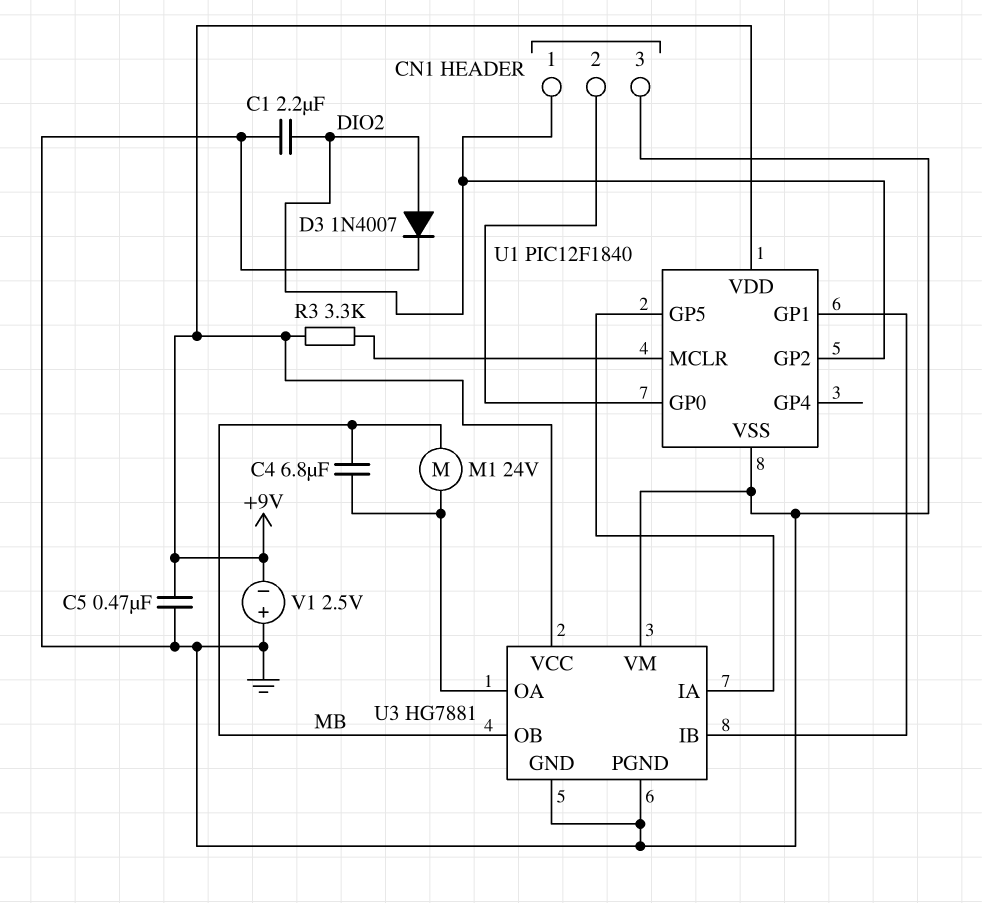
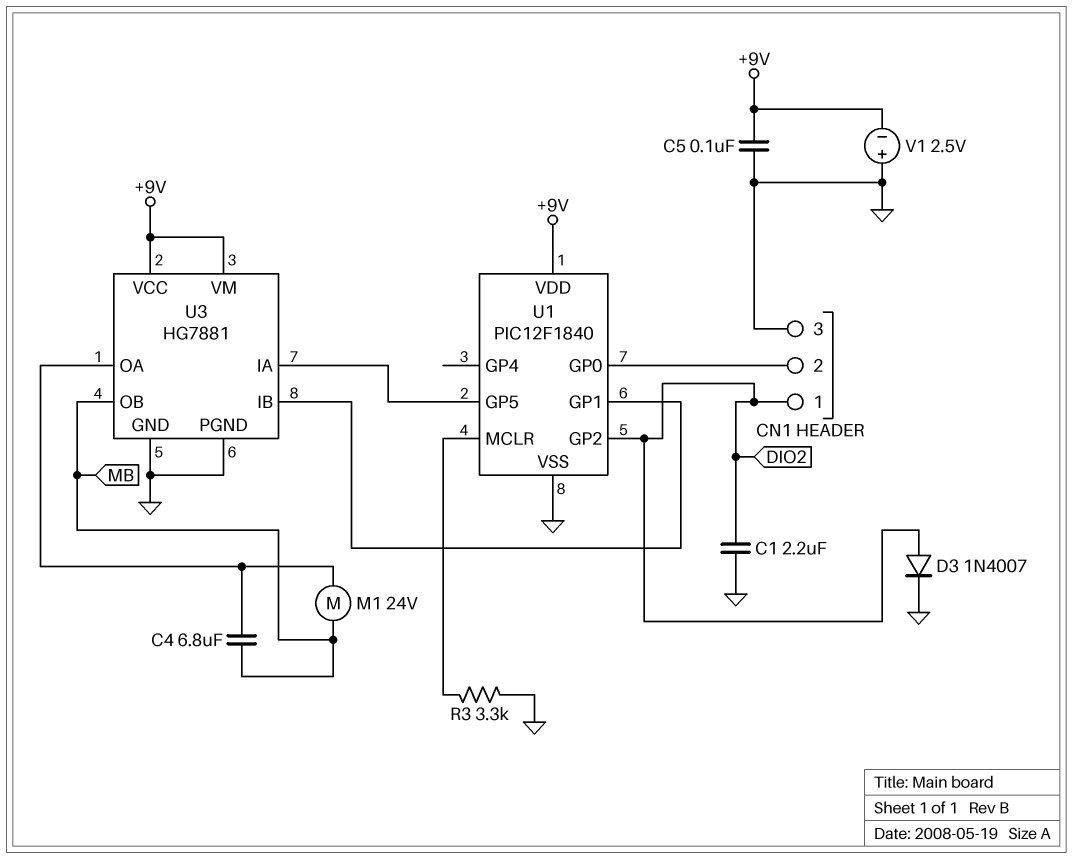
C5: 470nF (+9V, GND) -> 100nF (+9V, GND)
R3: 3.3k (+9V, U1/MCLR) -> 3.3k (GND, U1/MCLR)
U3 pin VM: GND -> +9V

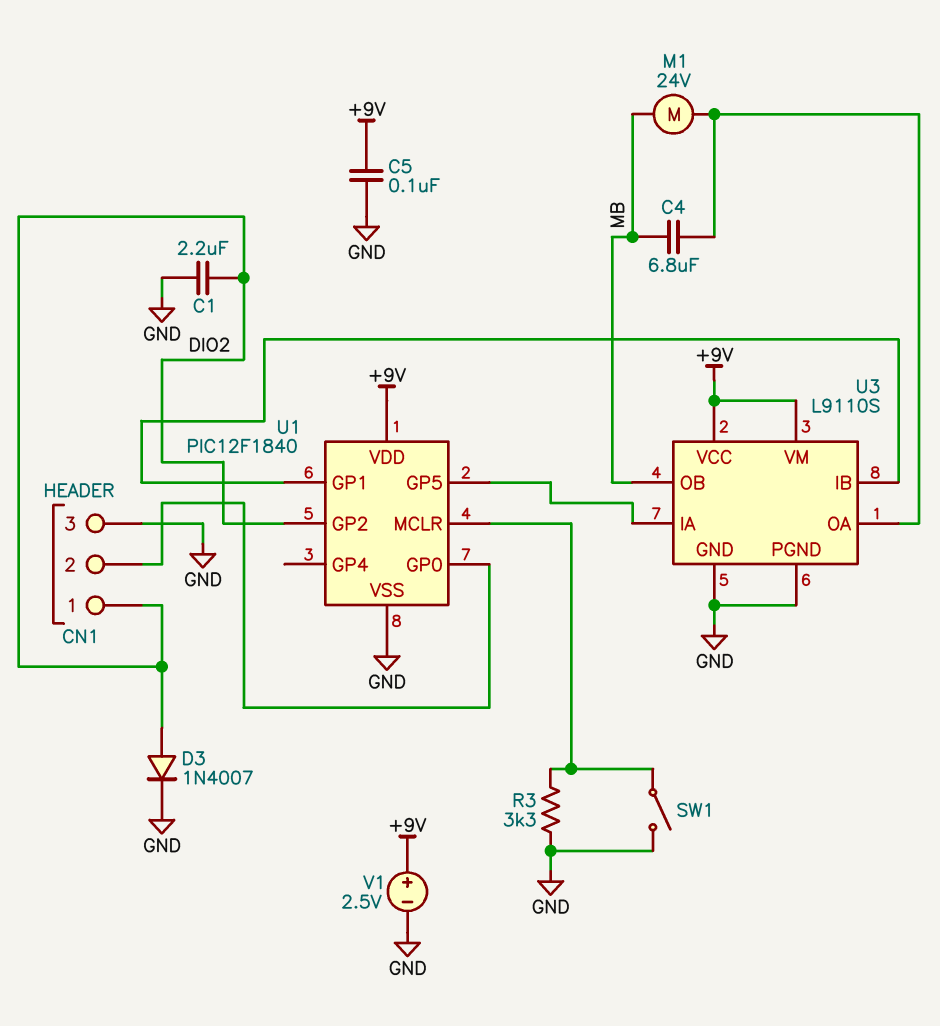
SW1: none -> switch (GND, U1/MCLR)
U3: HG7881 -> L9110S
V1: 2.5V (plus GND, minus +9V) -> 2.5V (plus +9V, minus GND)

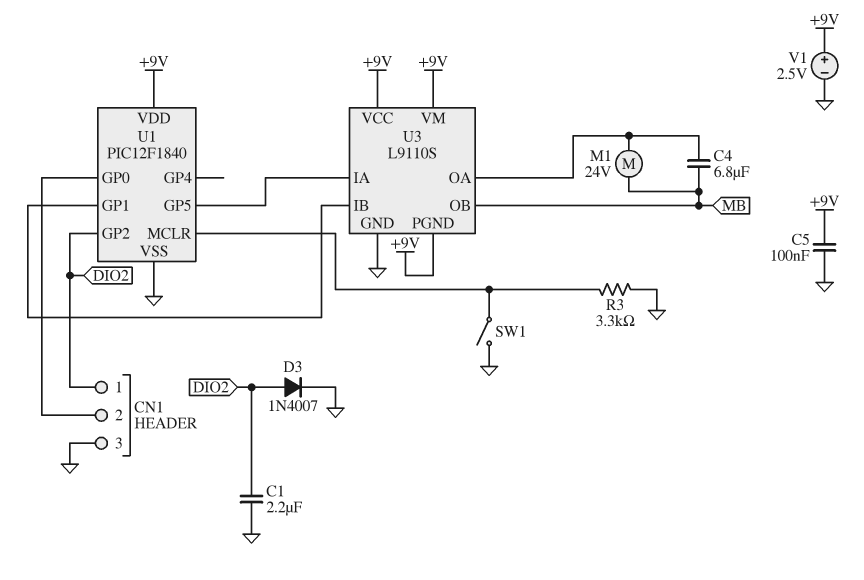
U3 pin PGND: GND -> +9V

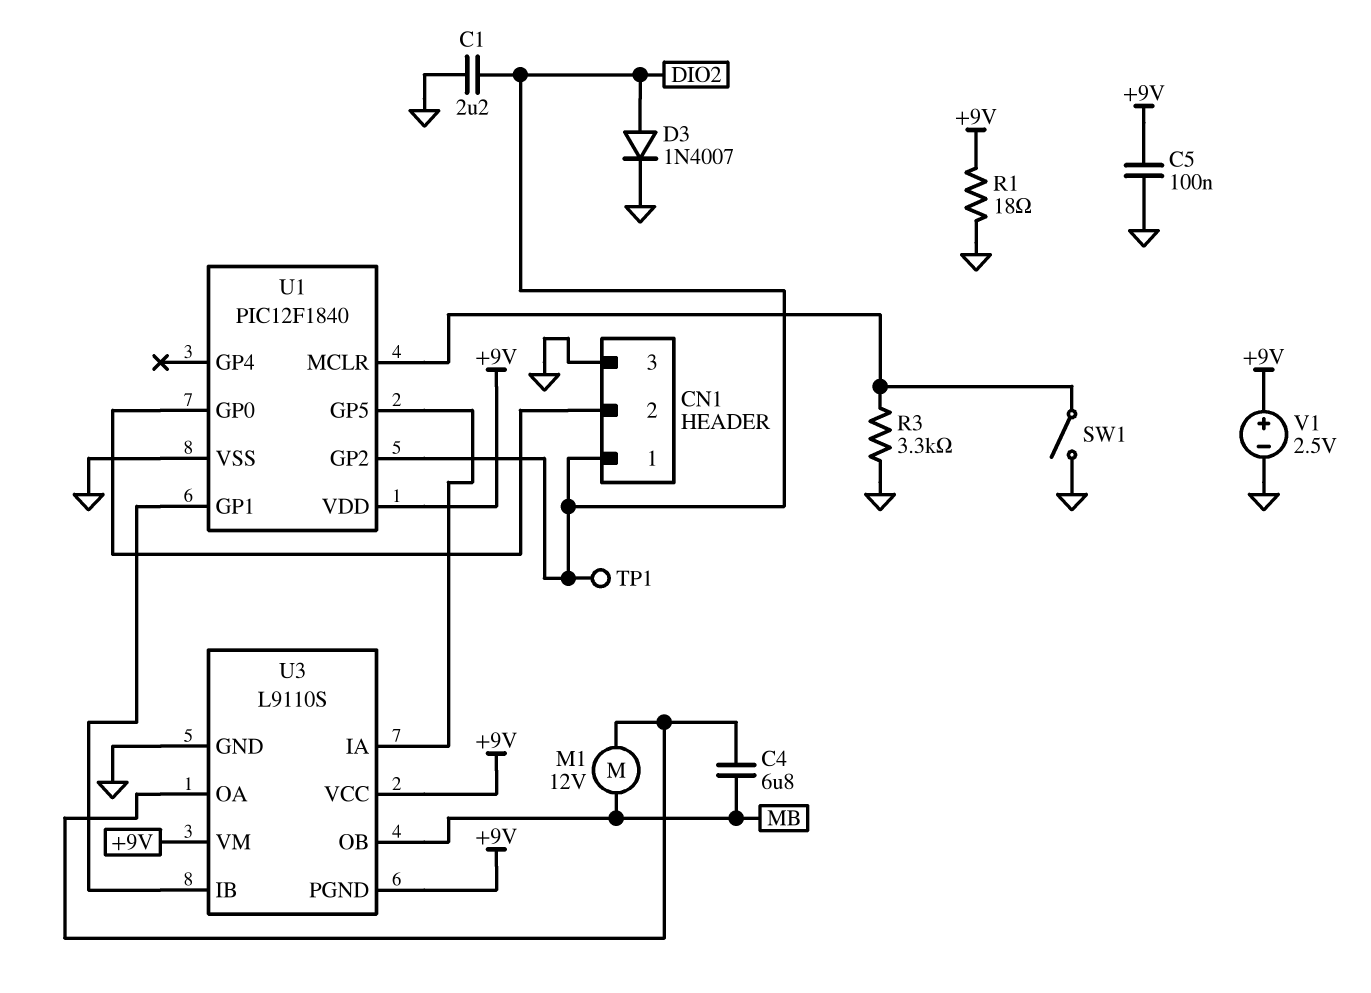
M1: motor 24V (MB, U3/OA) -> motor 12V (MB, U3/OA)
R1: none -> 18 (+9V, GND)
TP1: none -> test point (DIO2)

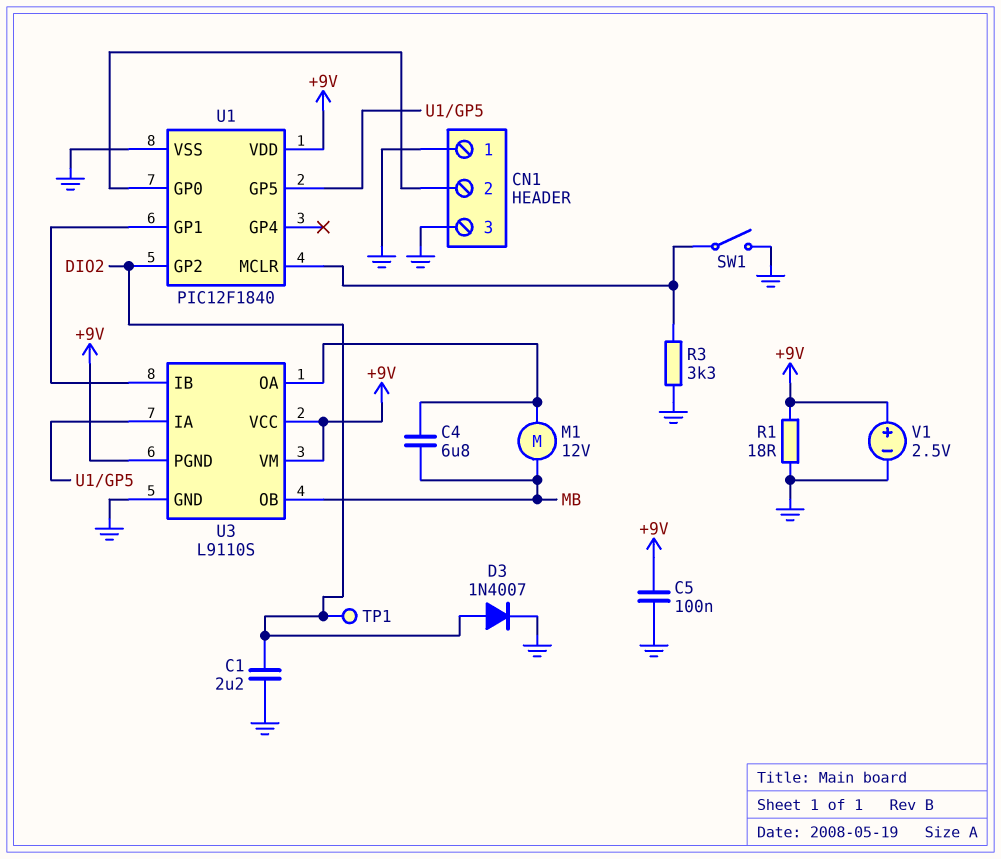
CN1 pin 1: DIO2 -> GND

